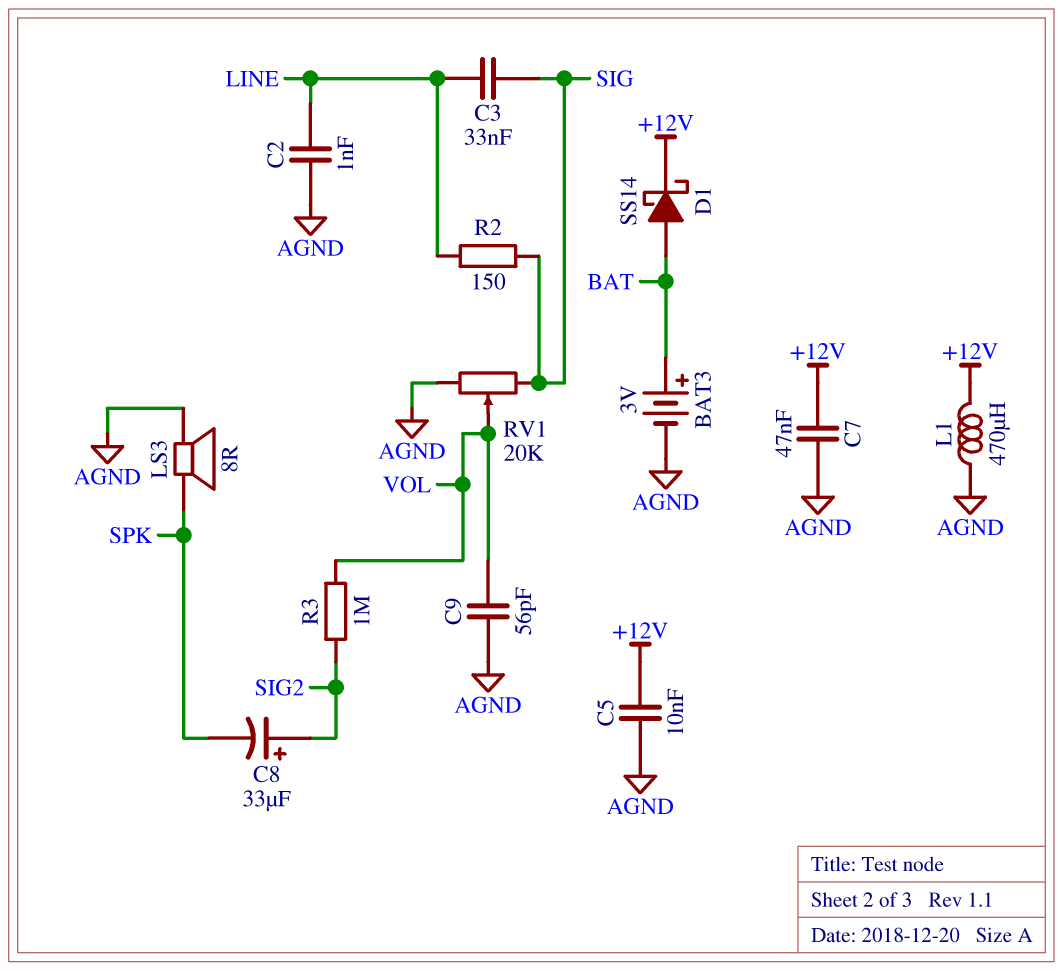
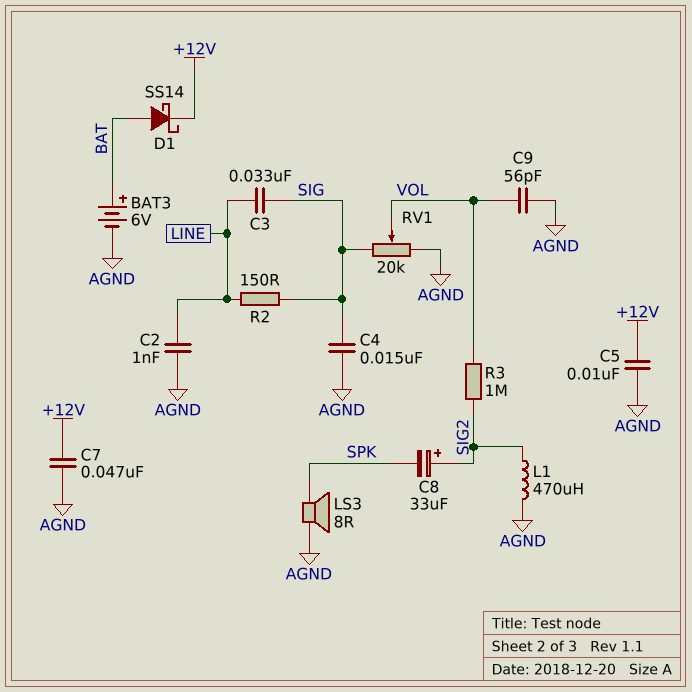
BAT3: 3V (plus BAT, minus AGND) -> 6V (plus BAT, minus AGND)
C4: none -> 15nF (AGND, SIG)
L1: 470uH (+12V, AGND) -> 470uH (AGND, SIG2)

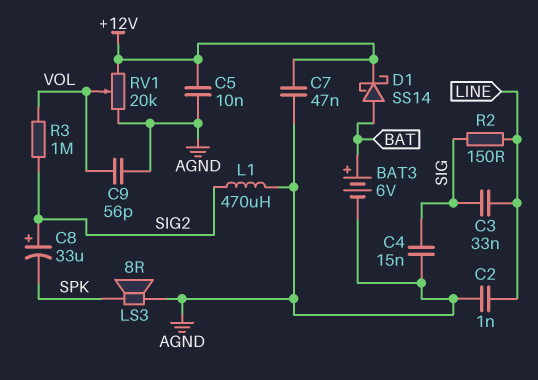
RV1: 20k (AGND, SIG, wiper VOL) -> 20k (+12V, AGND, wiper VOL)

